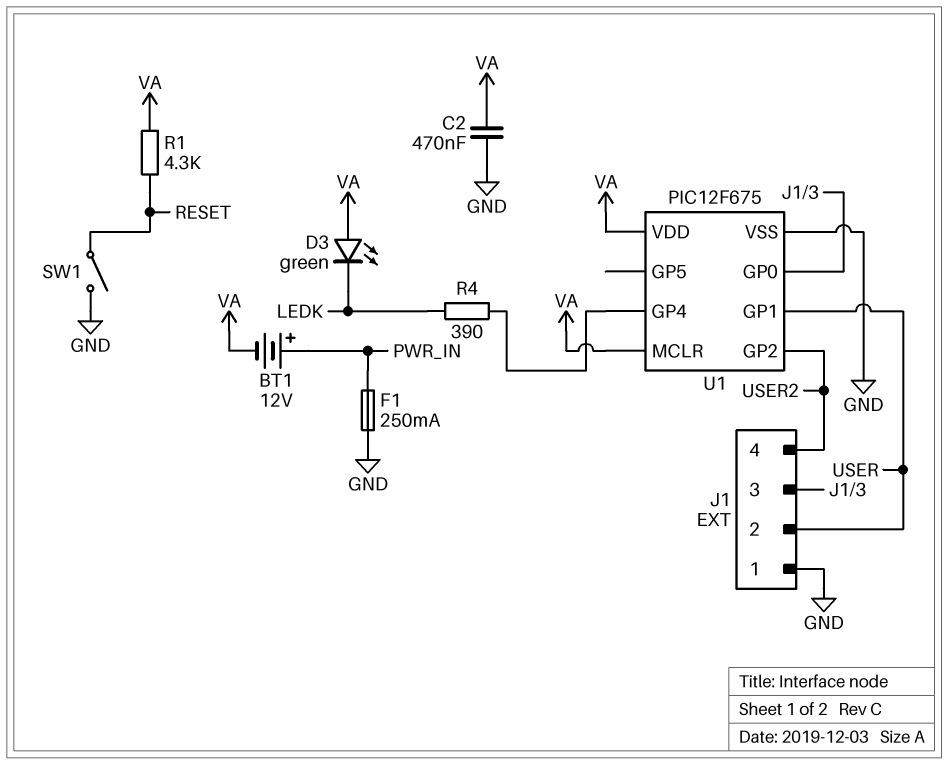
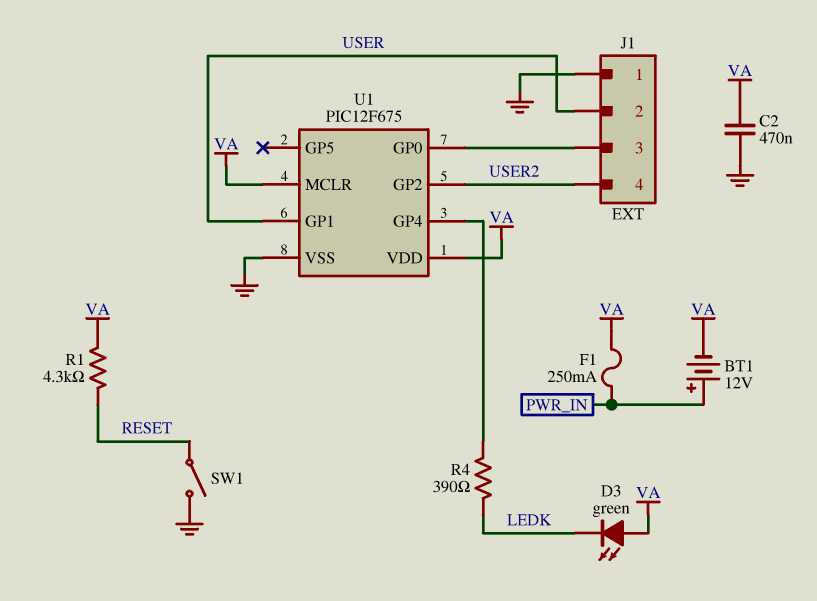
F1: 250mA (GND, PWR_IN) -> 250mA (PWR_IN, VA)

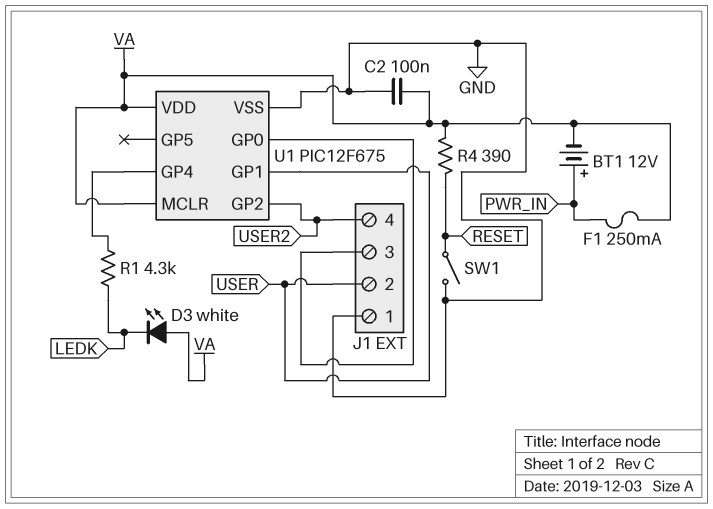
C2: 470nF (GND, VA) -> 100nF (GND, VA)
D3: LED green (A VA, K LEDK) -> LED white (A VA, K LEDK)
R1: 4.3k (RESET, VA) -> 4.3k (LEDK, U1/GP4)
R4: 390 (LEDK, U1/GP4) -> 390 (RESET, VA)

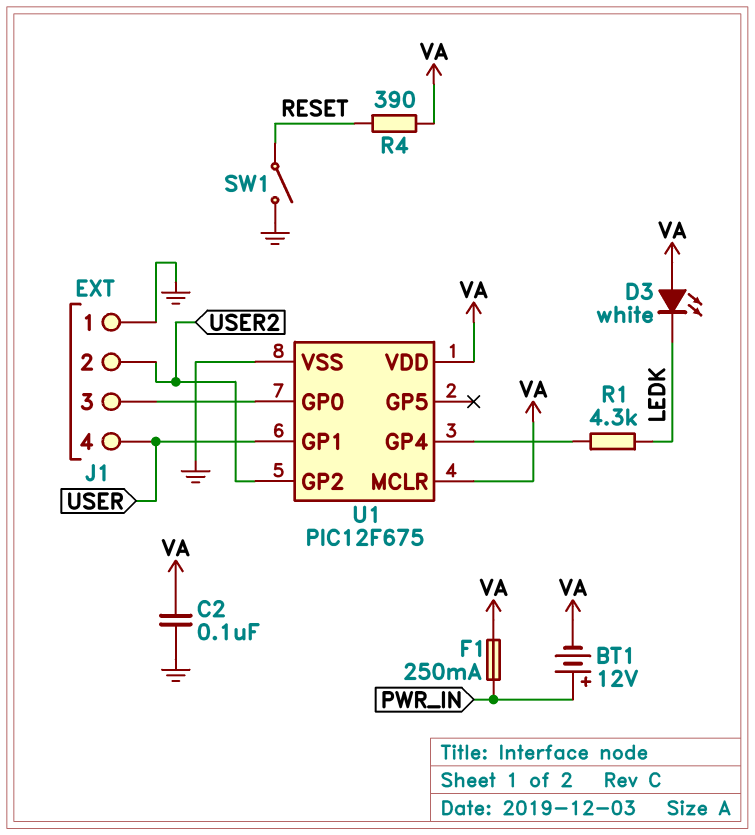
J1 pin 2: USER -> USER2
J1 pin 4: USER2 -> USER

